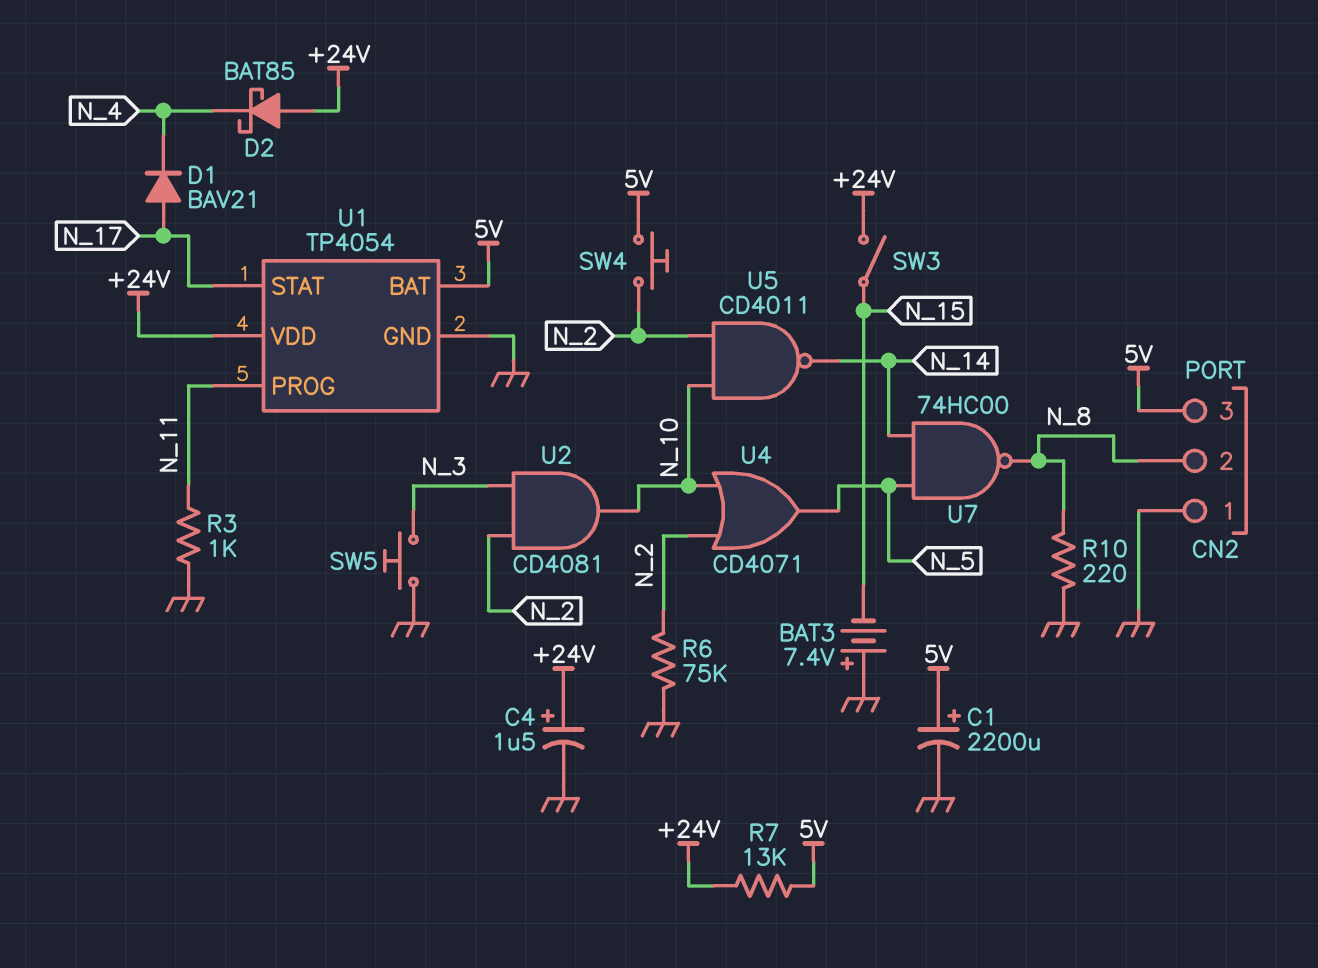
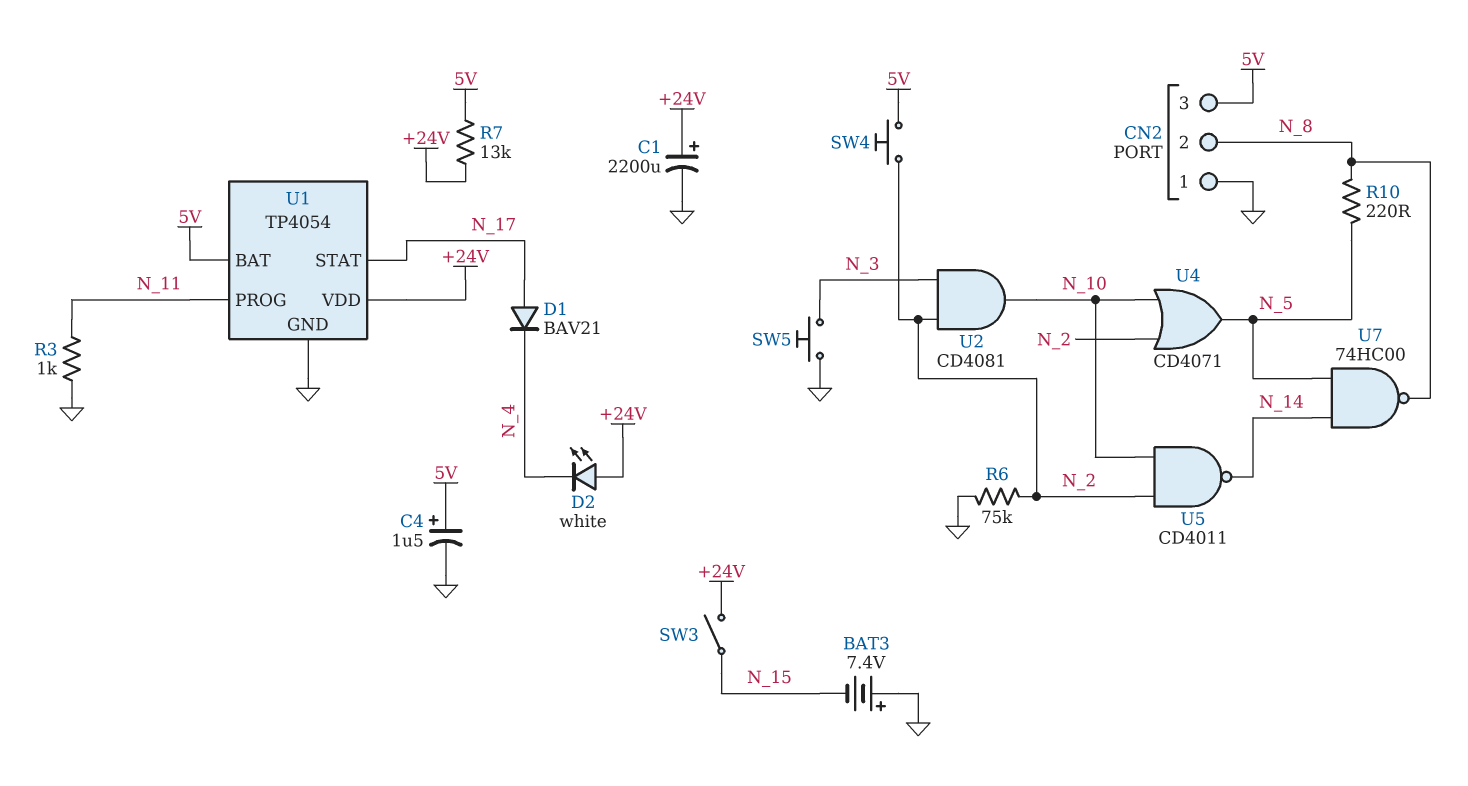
C1: 2200uF (plus 5V, minus GND) -> 2200uF (plus +24V, minus GND)
C4: 1.5uF (plus +24V, minus GND) -> 1.5uF (plus 5V, minus GND)
D2: schottky BAT85 (A +24V, K N_4) -> LED white (A +24V, K N_4)
R10: 220 (GND, N_8) -> 220 (N_5, N_8)

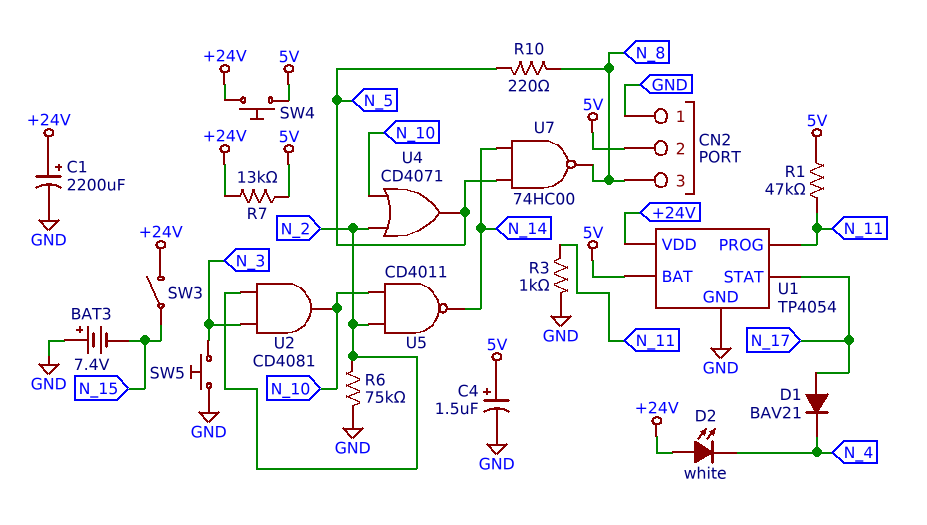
CN2 pin 2: N_8 -> 5V
CN2 pin 3: 5V -> N_8
R1: none -> 47k (5V, N_11)
SW4: button (5V, N_2) -> button (+24V, 5V)

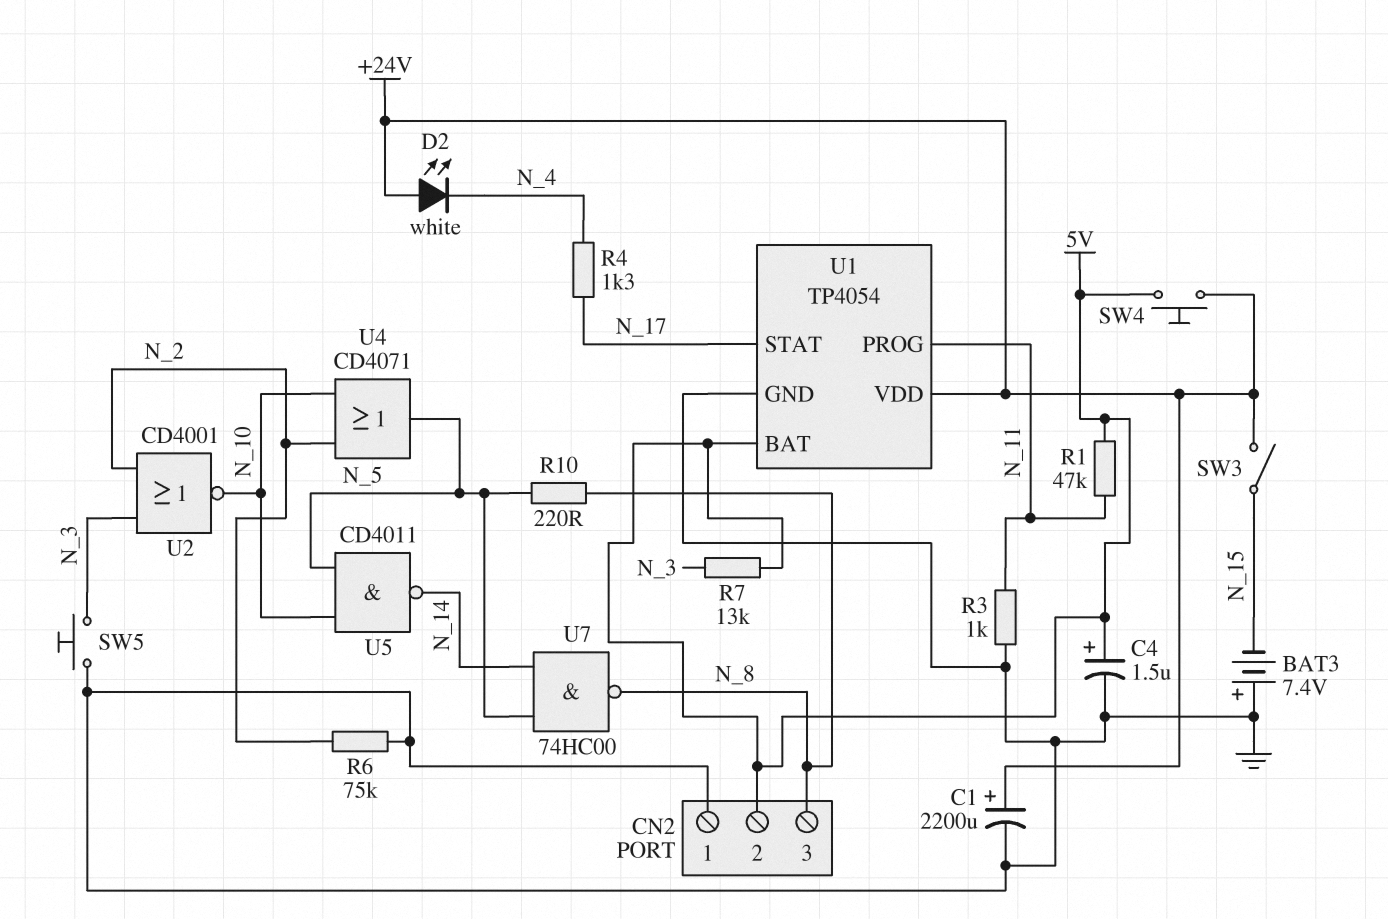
D1: diode BAV21 (A N_17, K N_4) -> none
R4: none -> 1.3k (N_4, N_17)
R7: 13k (+24V, 5V) -> 13k (5V, N_3)
U2: AND CD4081 (in N_2, in N_3, out N_10) -> NOR CD4001 (in N_2, in N_3, out N_10)
U5: NAND CD4011 (in N_2, in N_10, out N_14) -> NAND CD4011 (in N_5, in N_10, out N_14)

